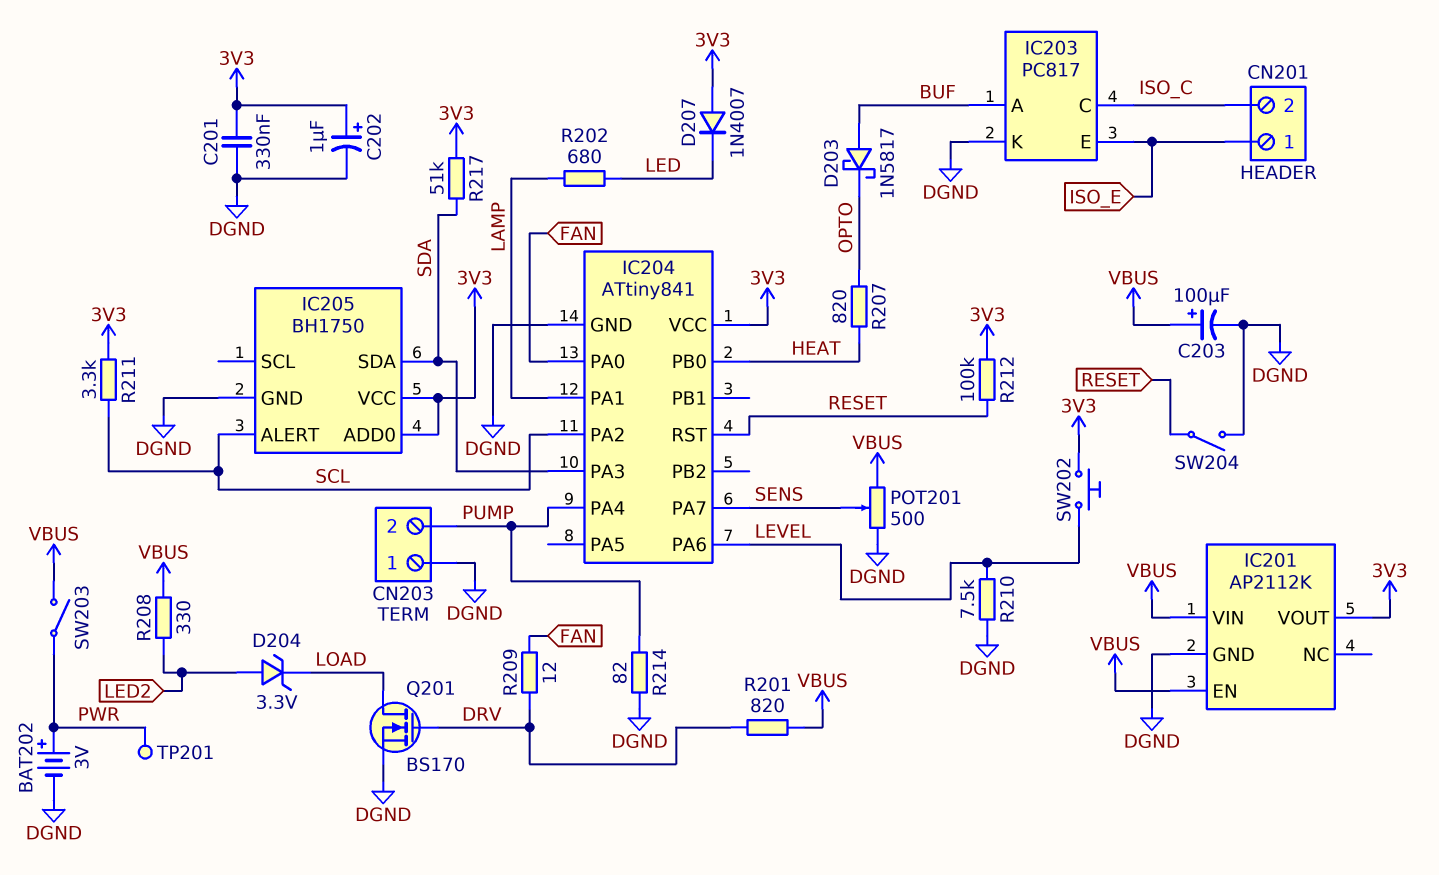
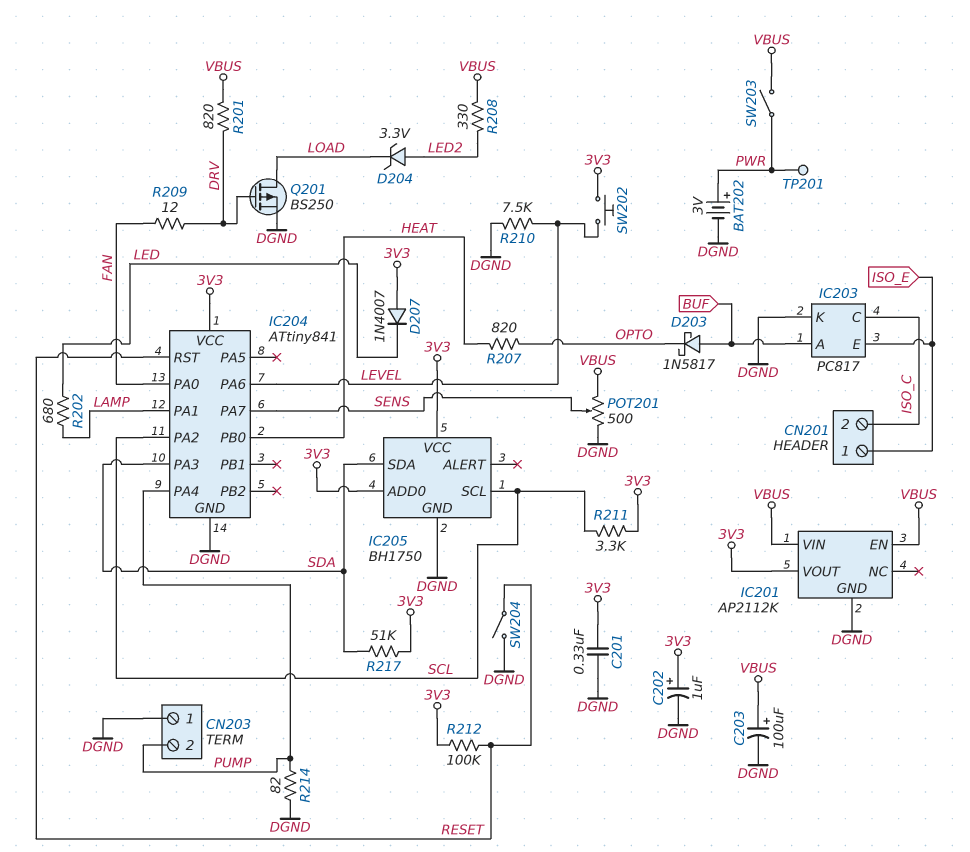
IC205 pin ALERT: SCL -> none
IC205 pin SCL: none -> SCL
Q201: NMOS BS170 (G DRV, D LOAD, S DGND) -> PMOS BS250 (G DRV, D LOAD, S DGND)

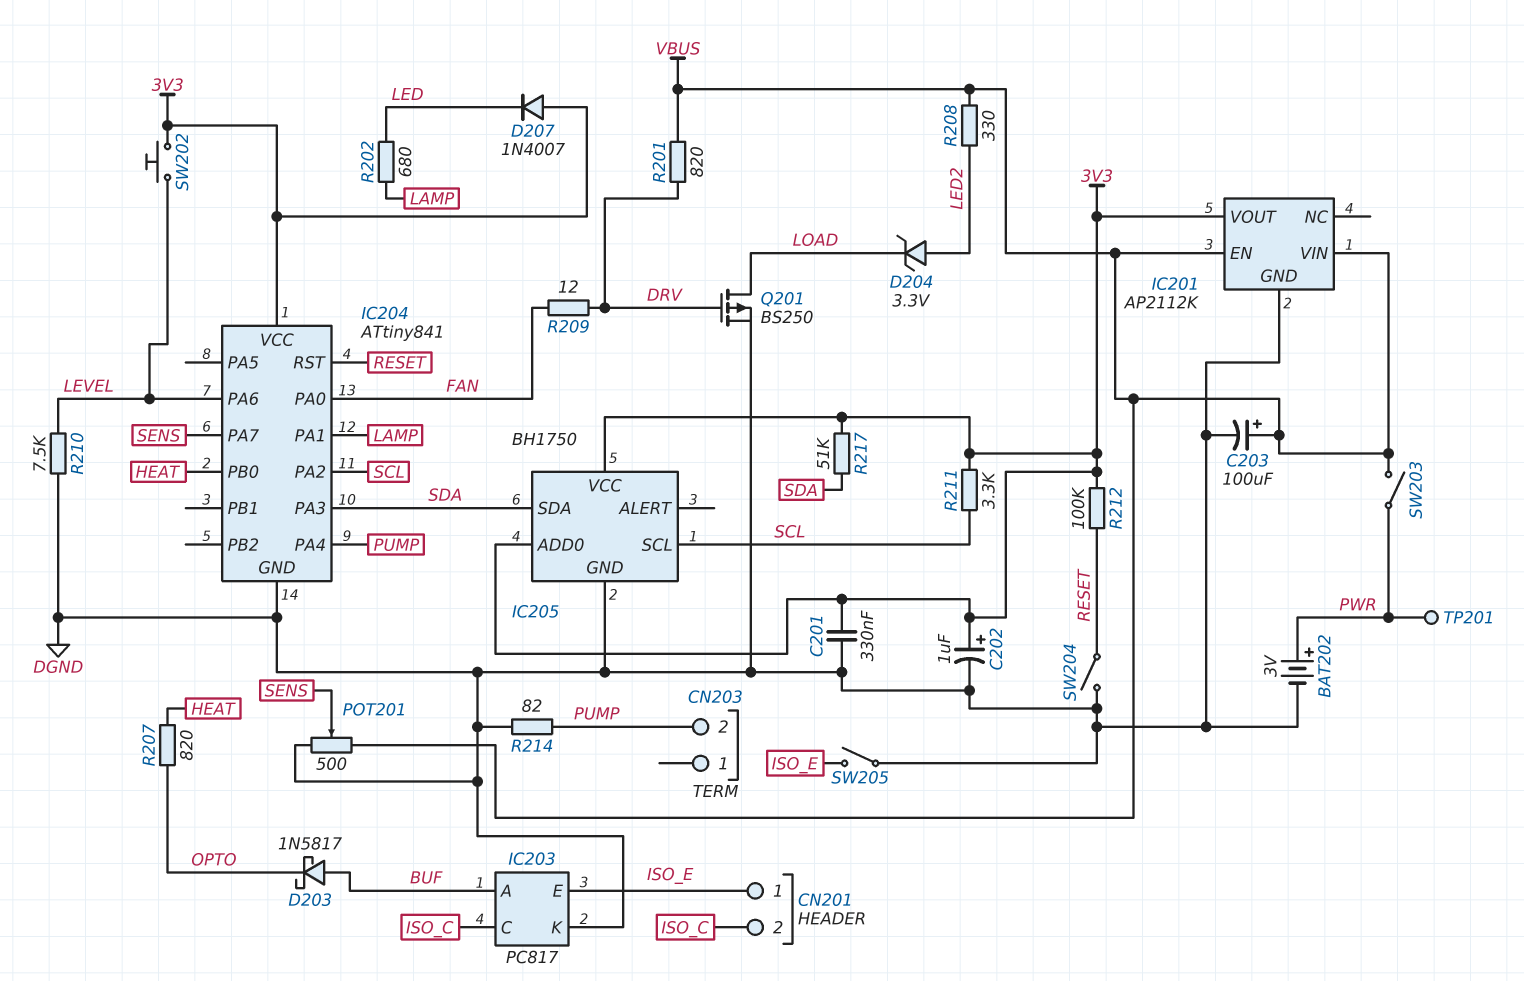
CN203 pin 1: DGND -> none
SW205: none -> switch (DGND, ISO_E)

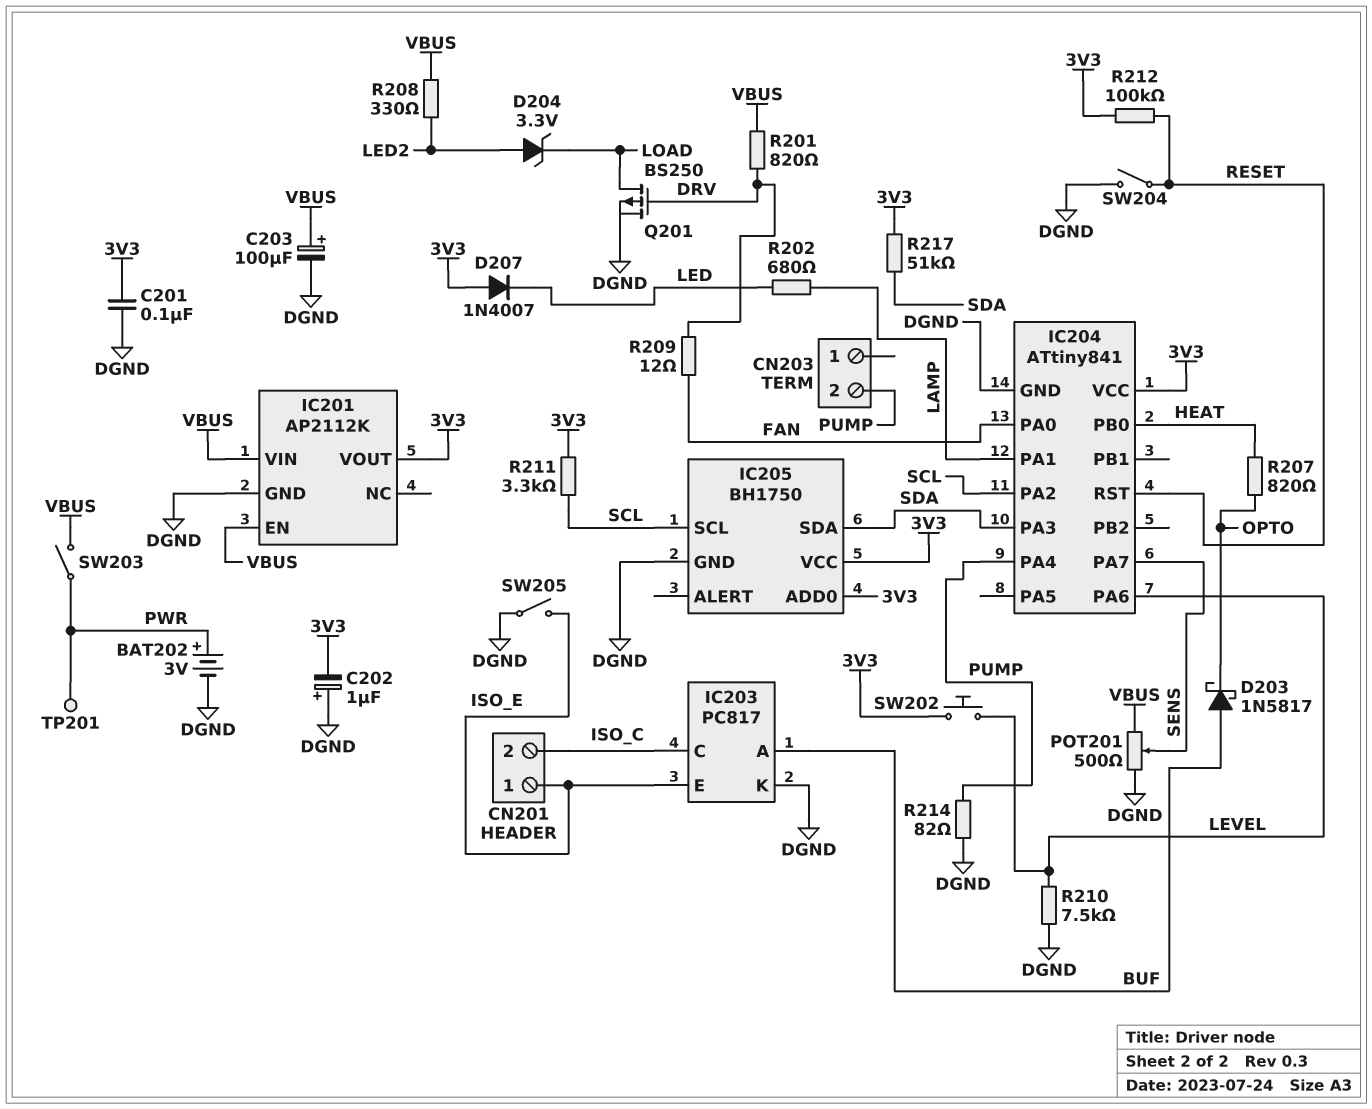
C201: 330nF (3V3, DGND) -> 100nF (3V3, DGND)
C202: 1uF (plus 3V3, minus DGND) -> 1uF (plus DGND, minus 3V3)

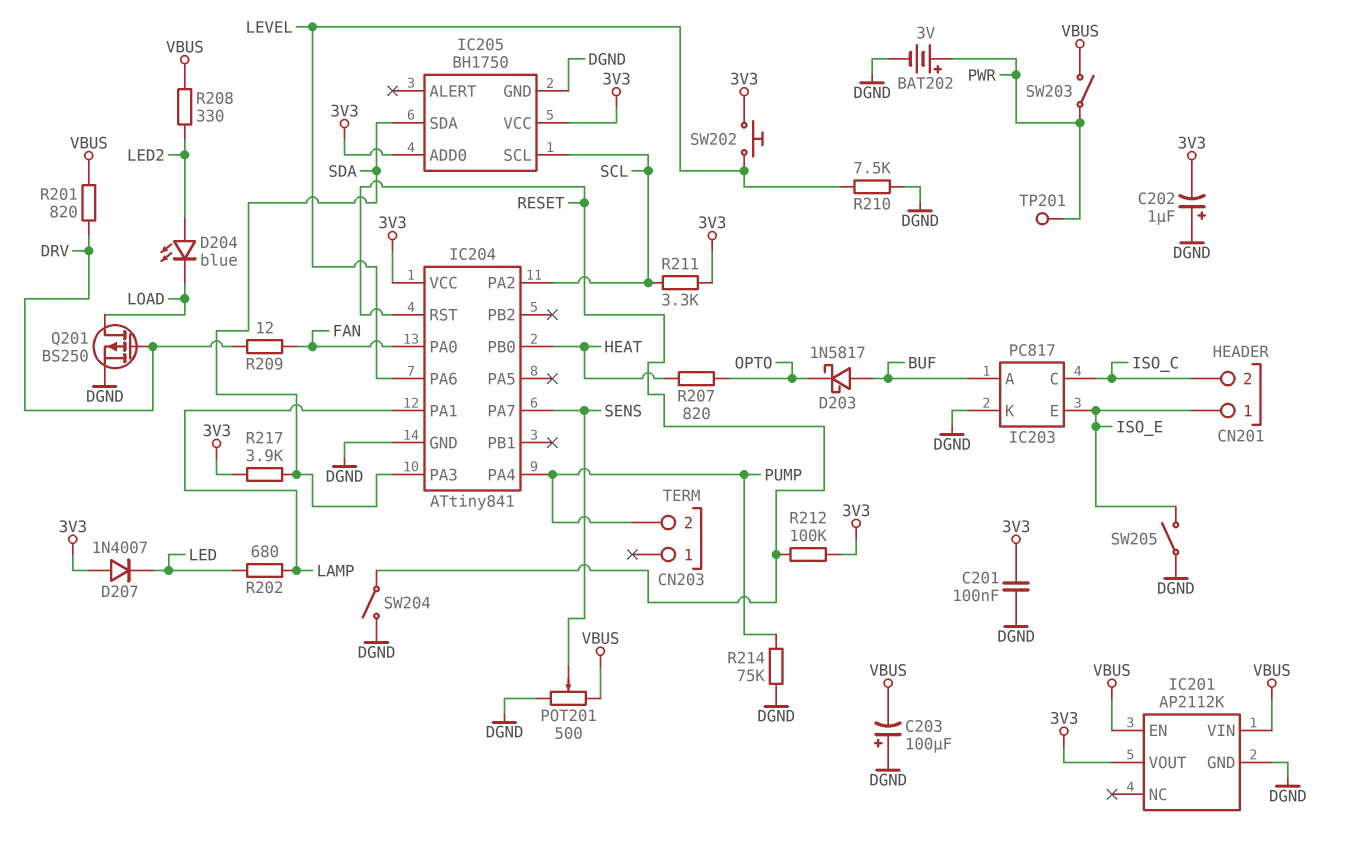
C203: 100uF (plus VBUS, minus DGND) -> 100uF (plus DGND, minus VBUS)
D204: zener 3.3V (A LED2, K LOAD) -> LED blue (A LED2, K LOAD)
R214: 82 (DGND, PUMP) -> 75k (DGND, PUMP)
R217: 51k (3V3, SDA) -> 3.9k (3V3, SDA)

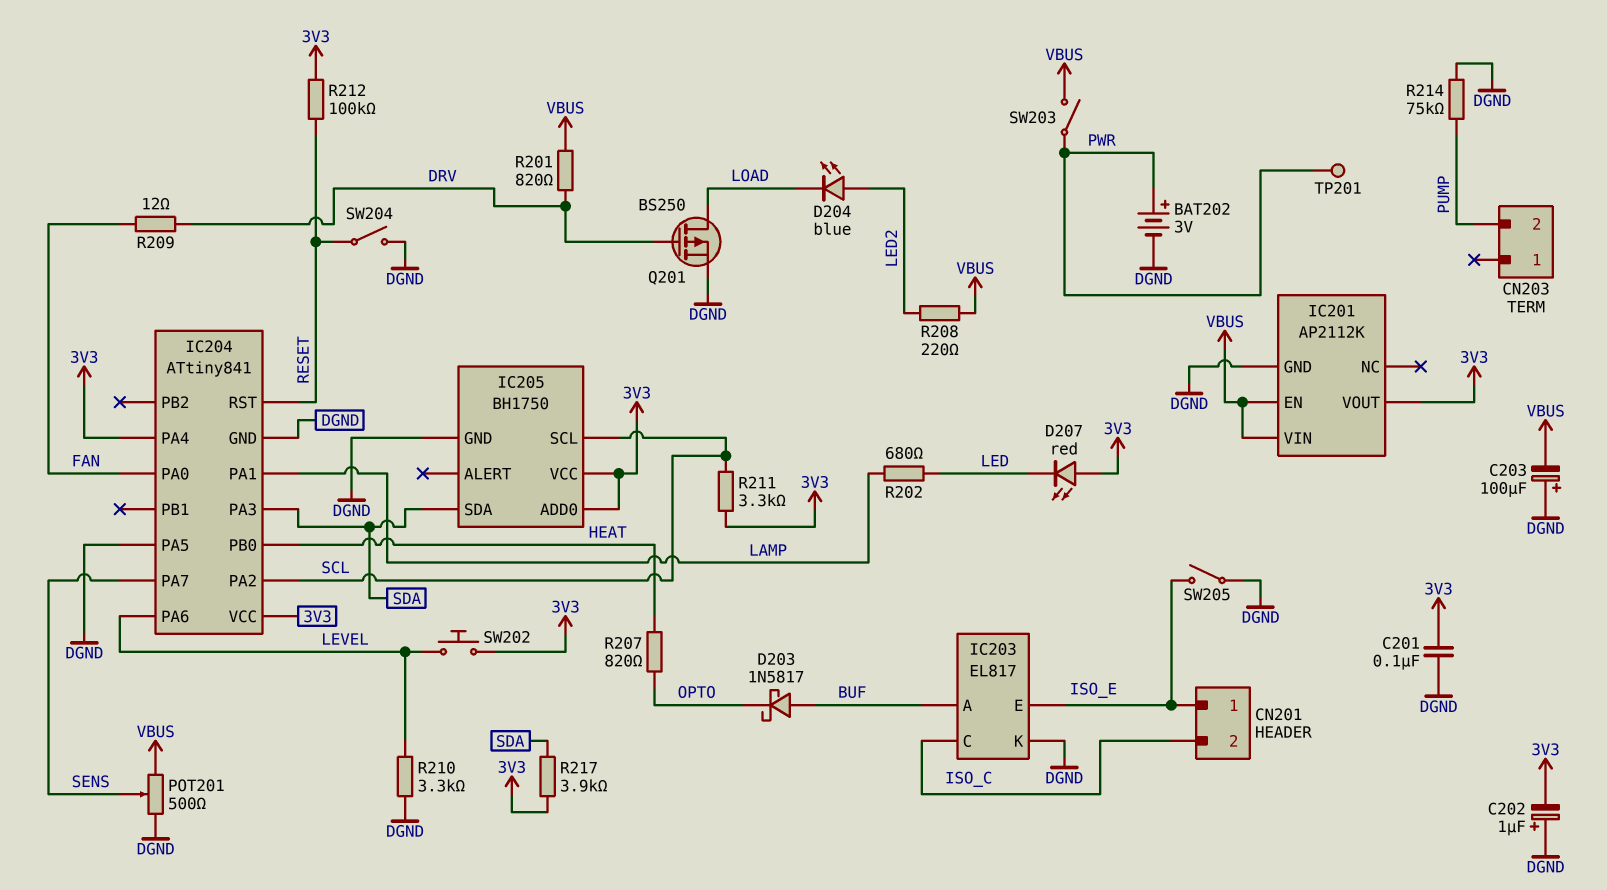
D207: diode 1N4007 (A 3V3, K LED) -> LED red (A 3V3, K LED)
IC203: PC817 -> EL817
IC204 pin PA4: PUMP -> 3V3
IC204 pin PA5: none -> DGND
R208: 330 (LED2, VBUS) -> 220 (LED2, VBUS)
R210: 7.5k (DGND, LEVEL) -> 3.3k (DGND, LEVEL)

